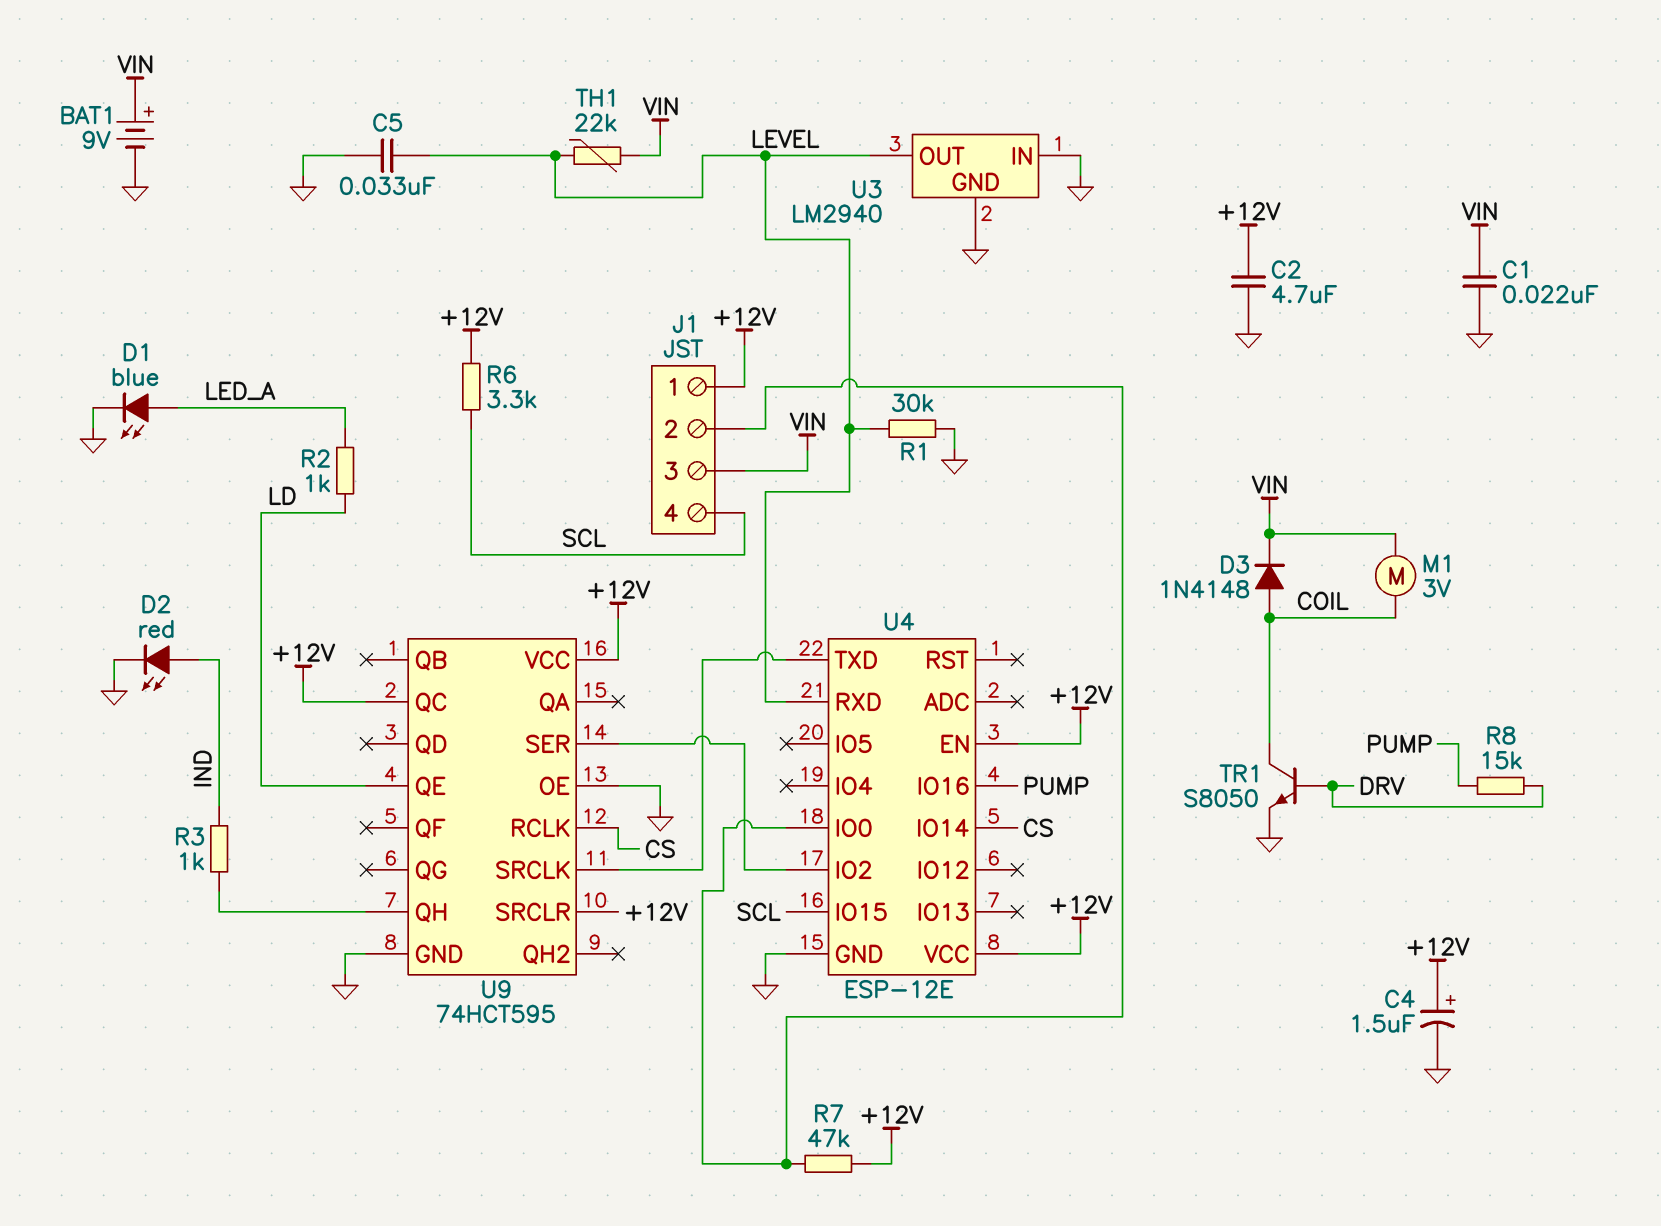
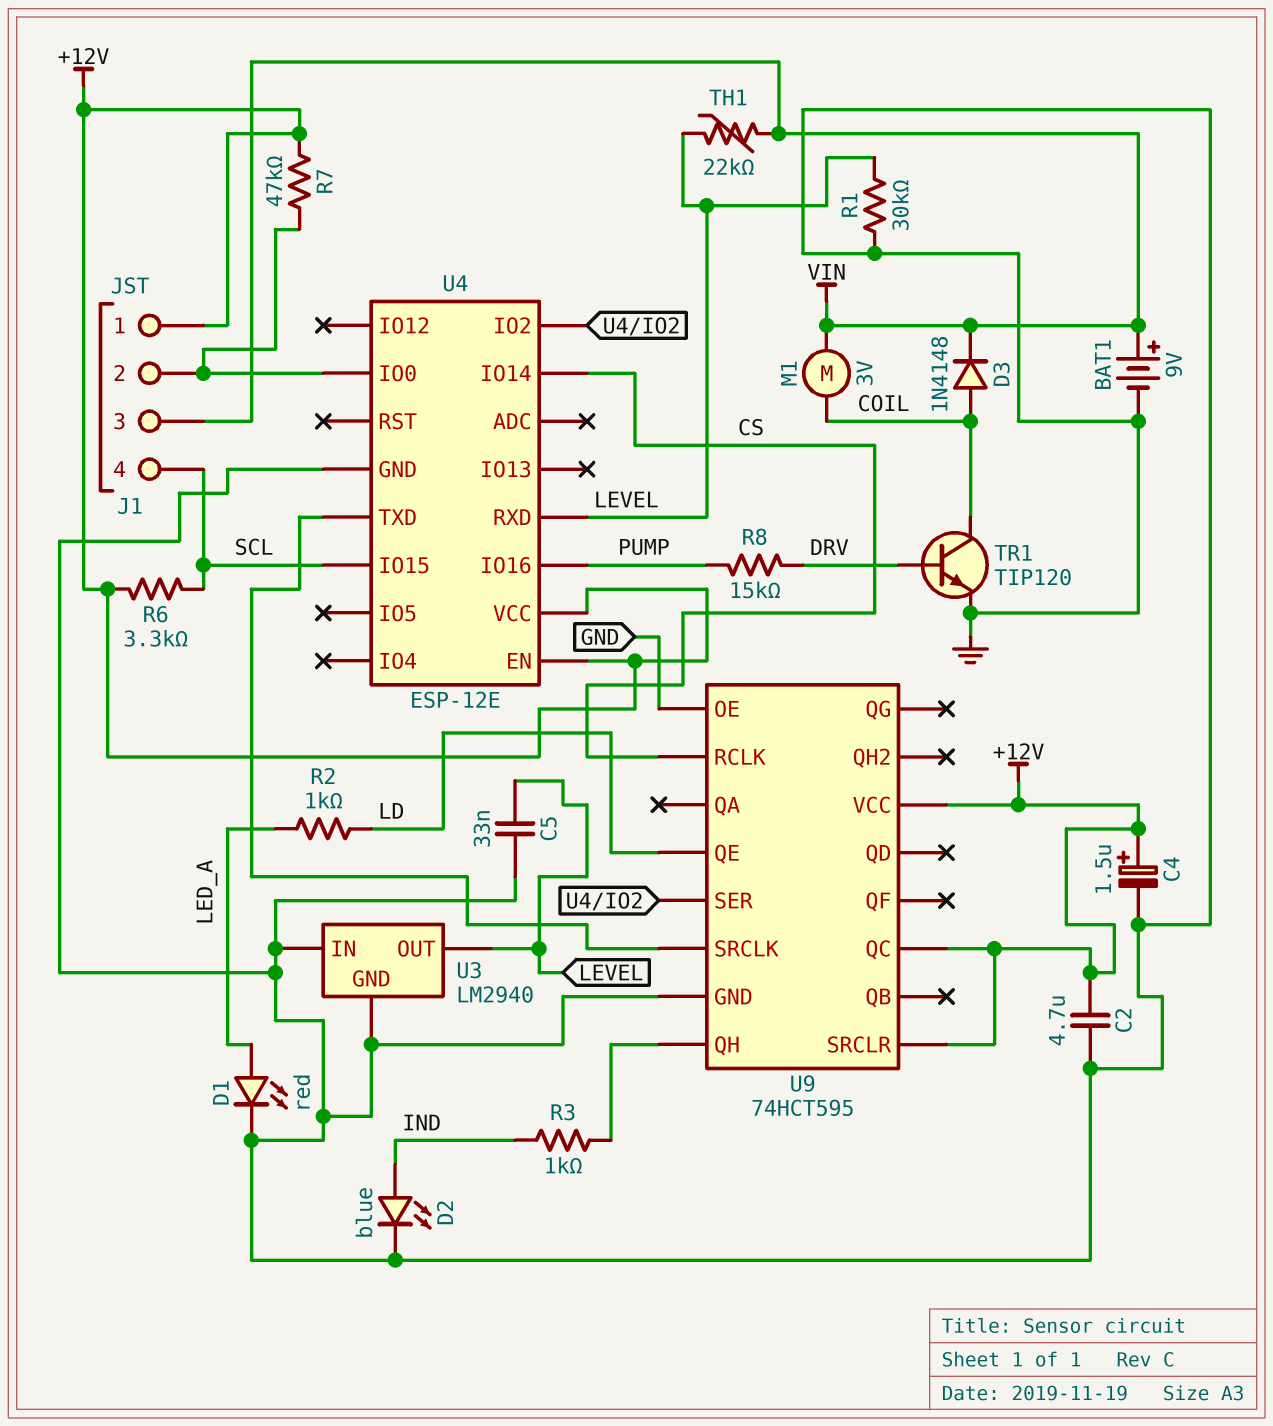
C1: 22nF (GND, VIN) -> none
D1: LED blue (A LED_A, K GND) -> LED red (A LED_A, K GND)
D2: LED red (A IND, K GND) -> LED blue (A IND, K GND)
TR1: NPN S8050 (B DRV, C COIL, E GND) -> NPN TIP120 (B DRV, C COIL, E GND)

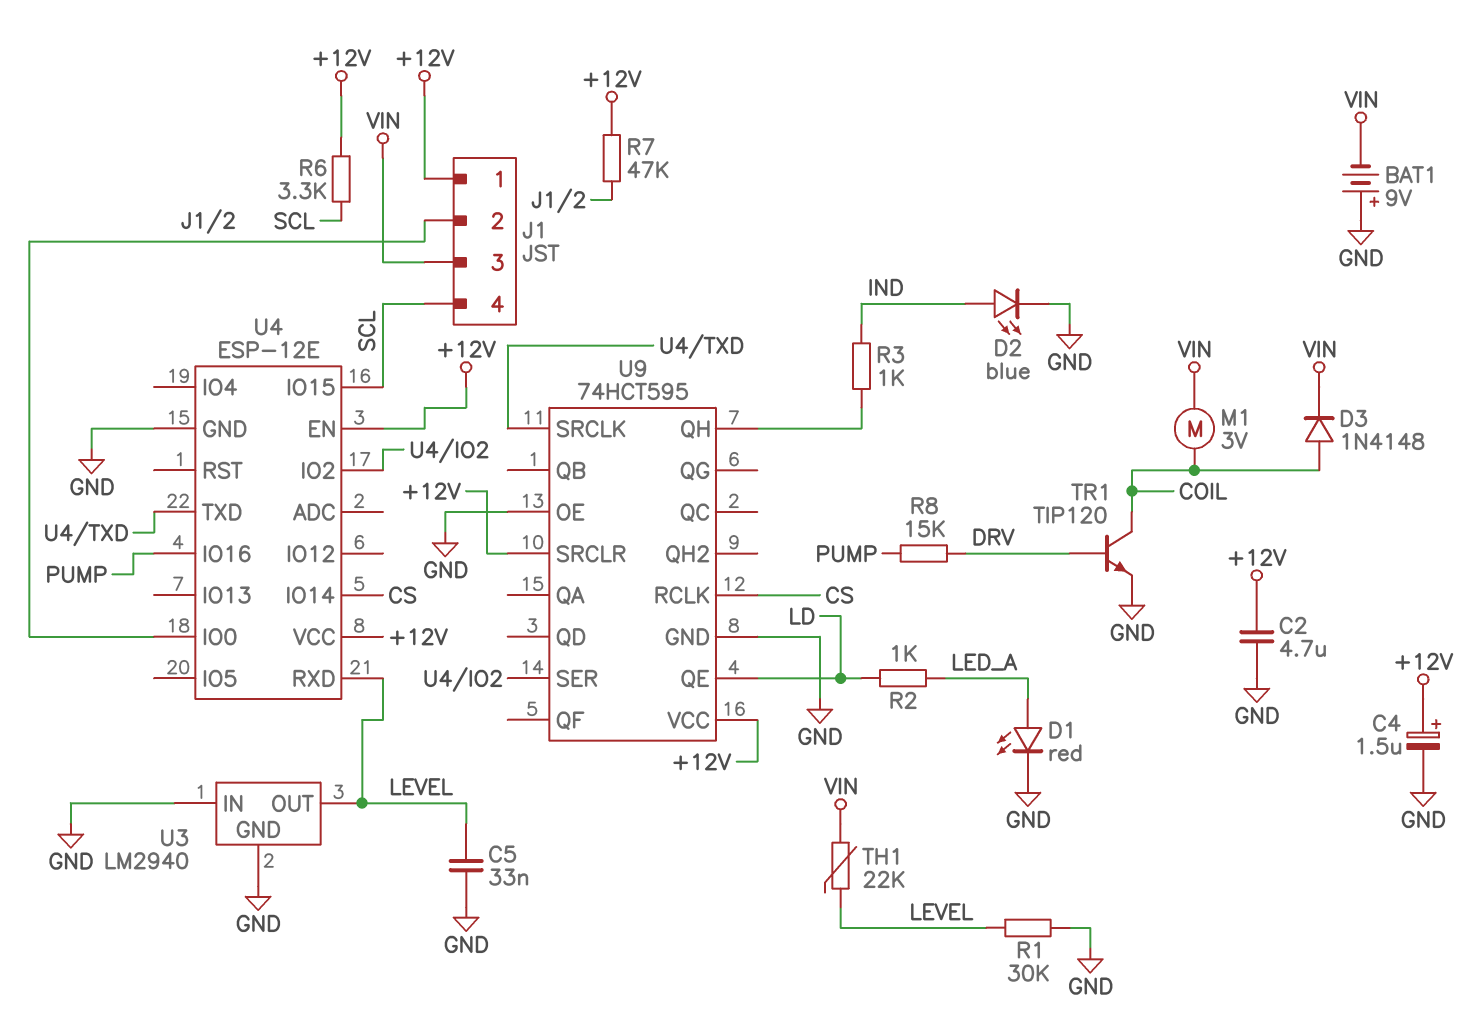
BAT1: 9V (plus VIN, minus GND) -> 9V (plus GND, minus VIN)
U9 pin QC: +12V -> none

